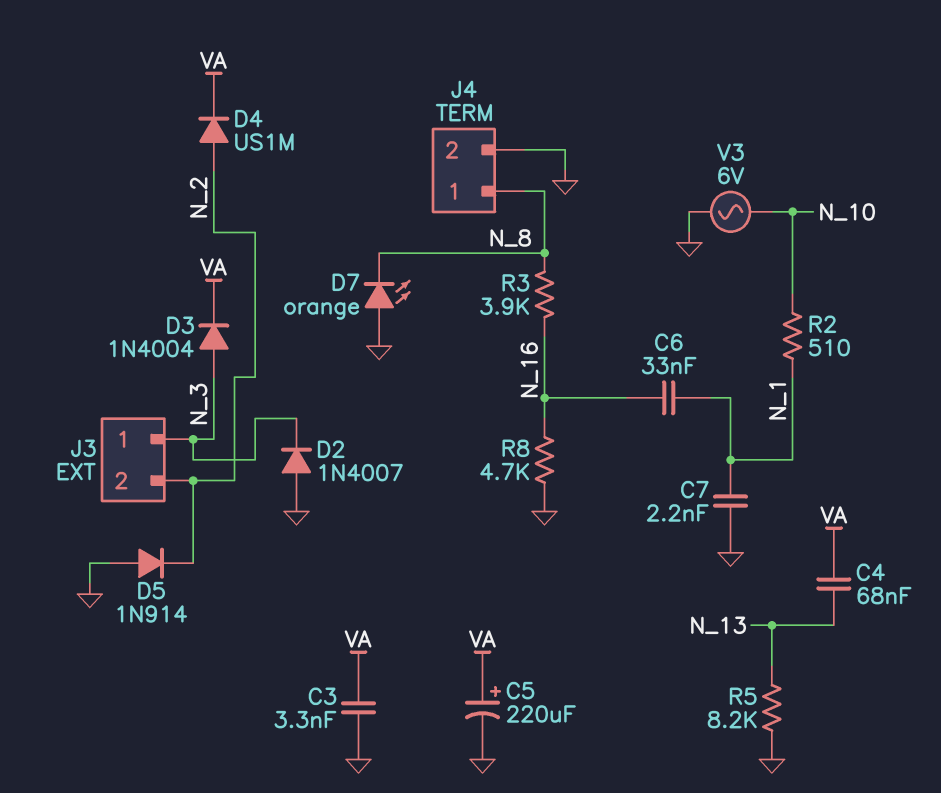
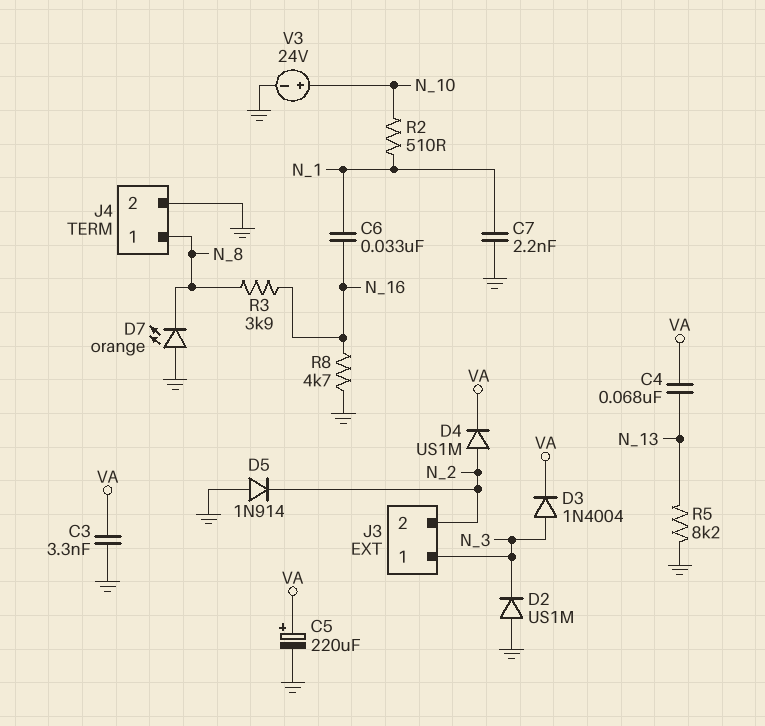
D2: diode 1N4007 (A GND, K N_3) -> diode US1M (A GND, K N_3)
V3: AC 6V (GND, N_10) -> 24V (plus N_10, minus GND)

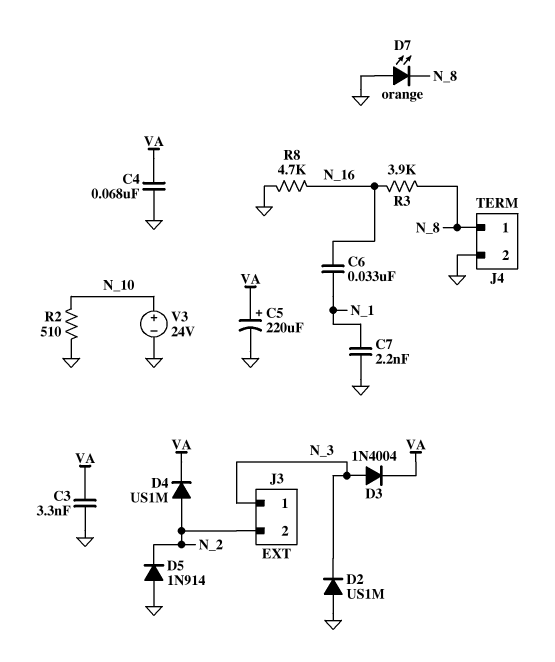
C4: 68nF (N_13, VA) -> 68nF (GND, VA)
R2: 510 (N_1, N_10) -> 510 (GND, N_10)
R5: 8.2k (GND, N_13) -> none

